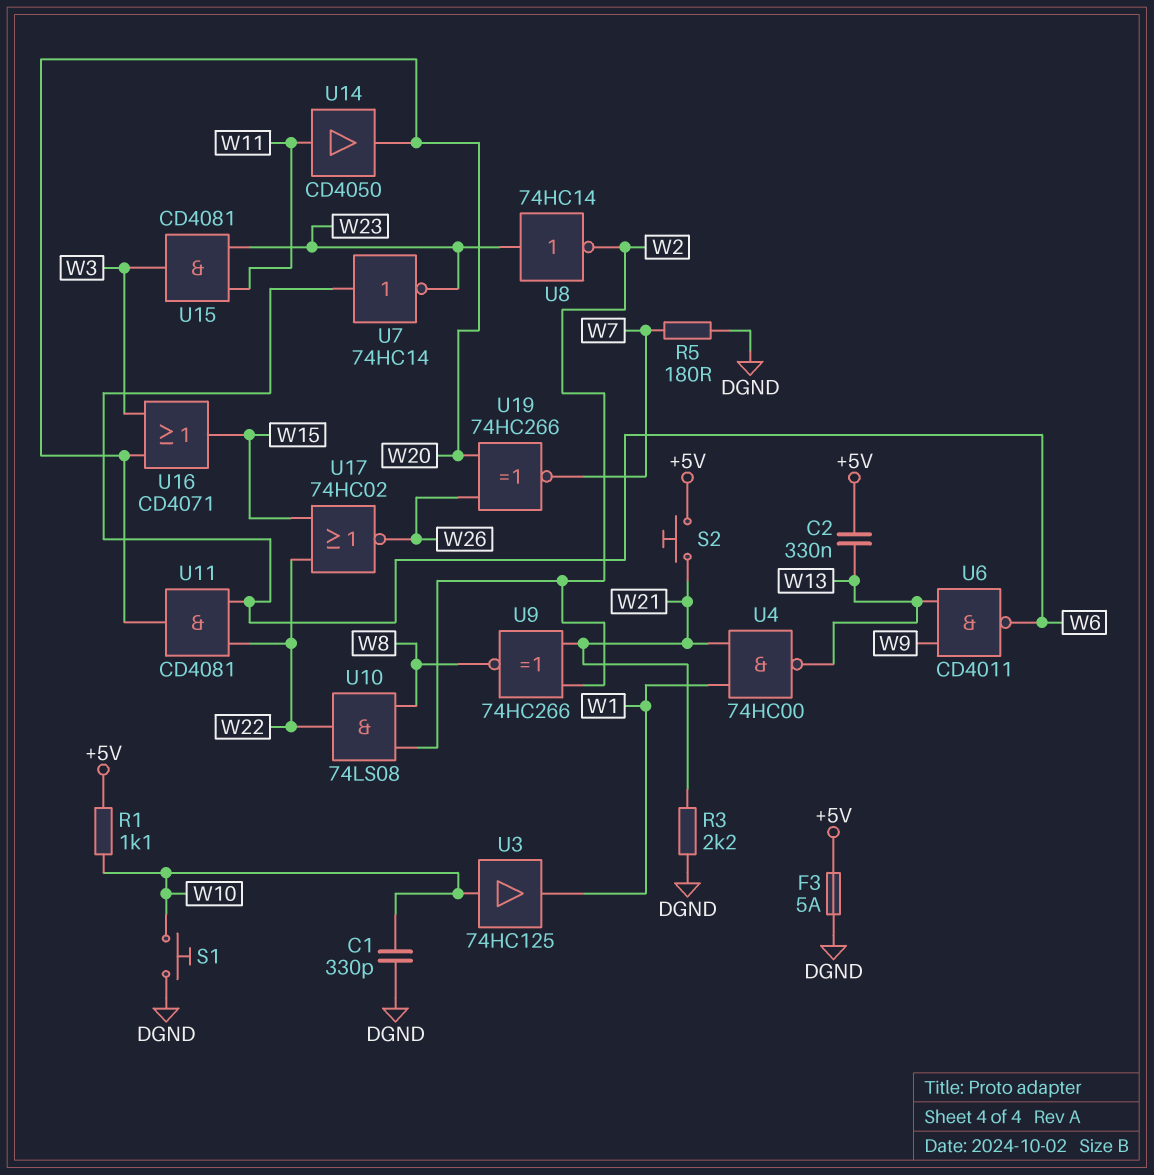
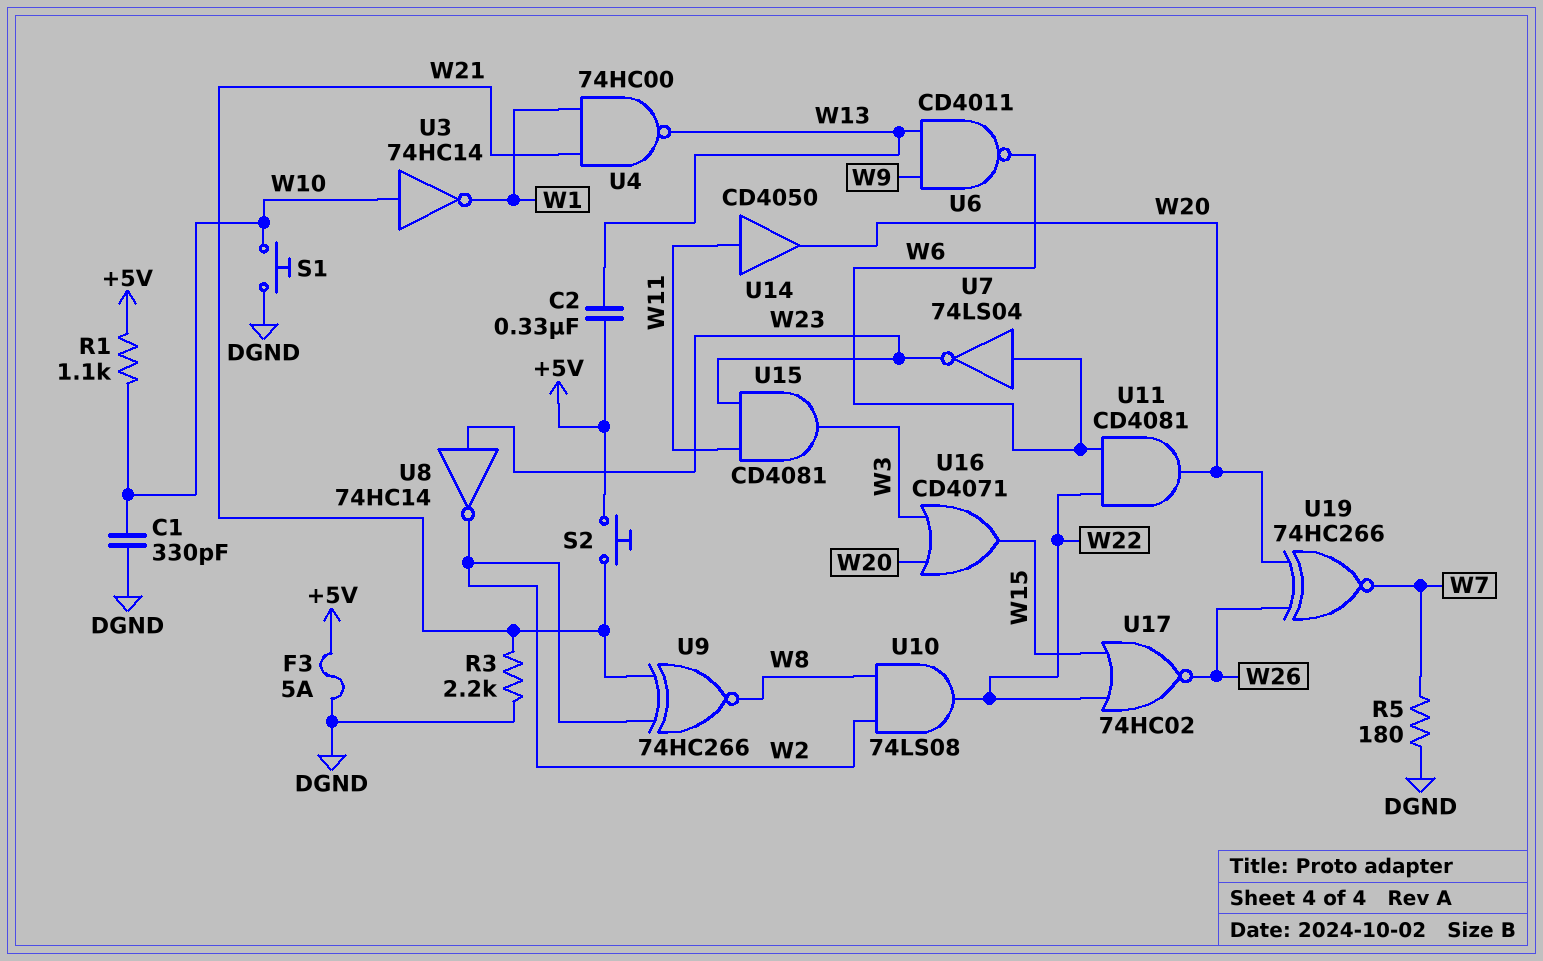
U3: buffer 74HC125 (in W10, out W1) -> NOT 74HC14 (in W10, out W1)
U7: NOT 74HC14 (in W6, out W23) -> NOT 74LS04 (in W6, out W23)

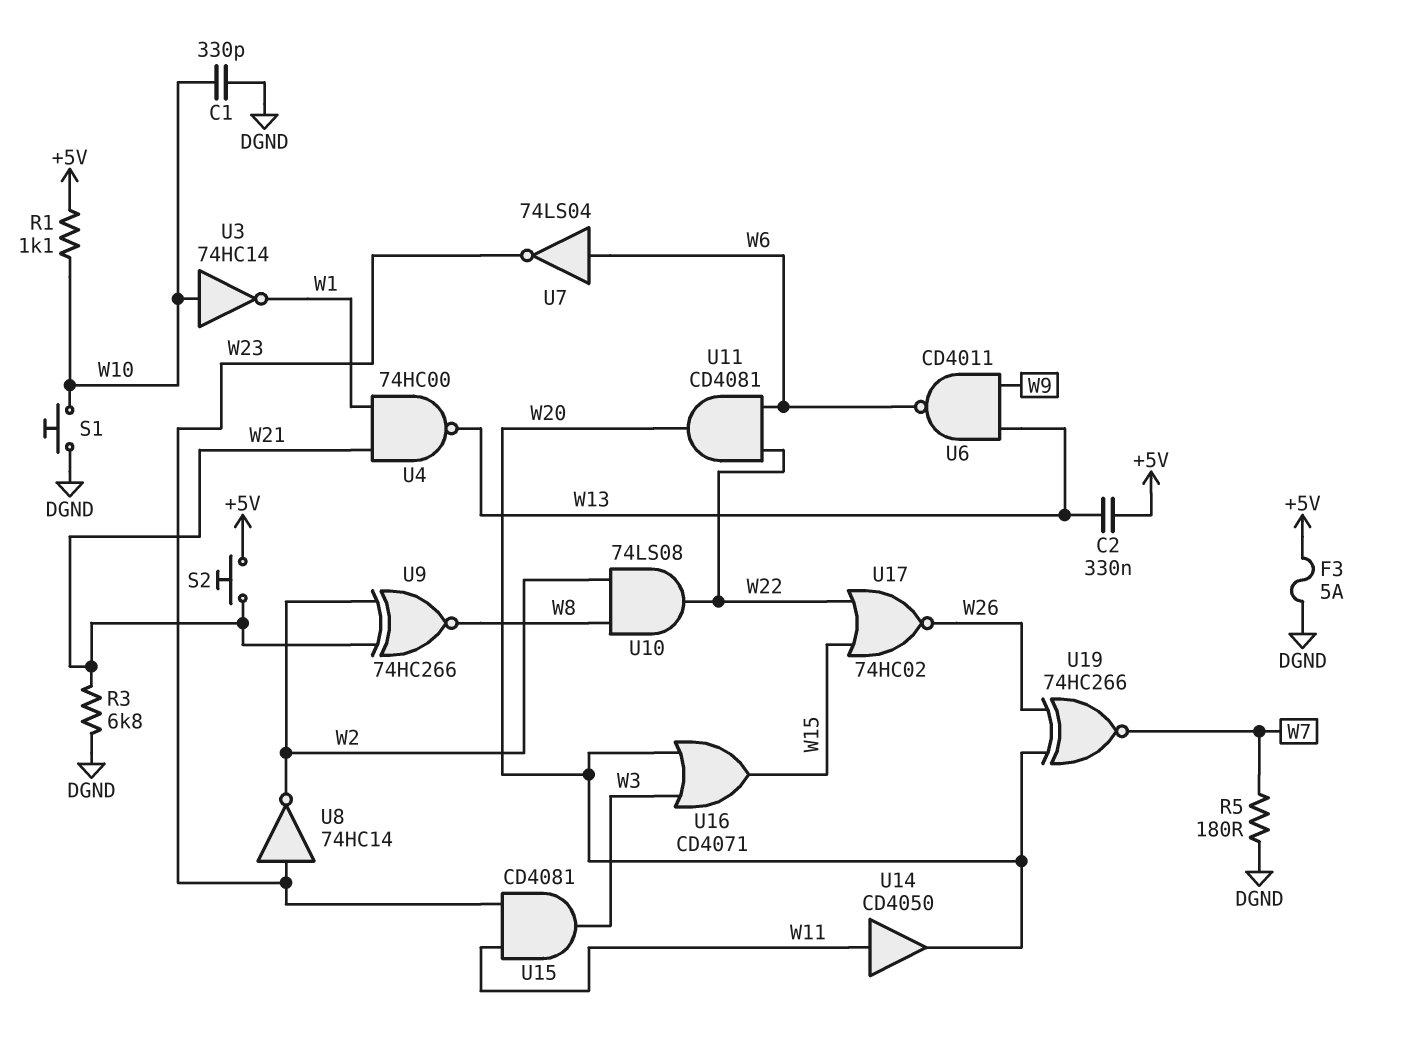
R3: 2.2k (DGND, W21) -> 6.8k (DGND, W21)

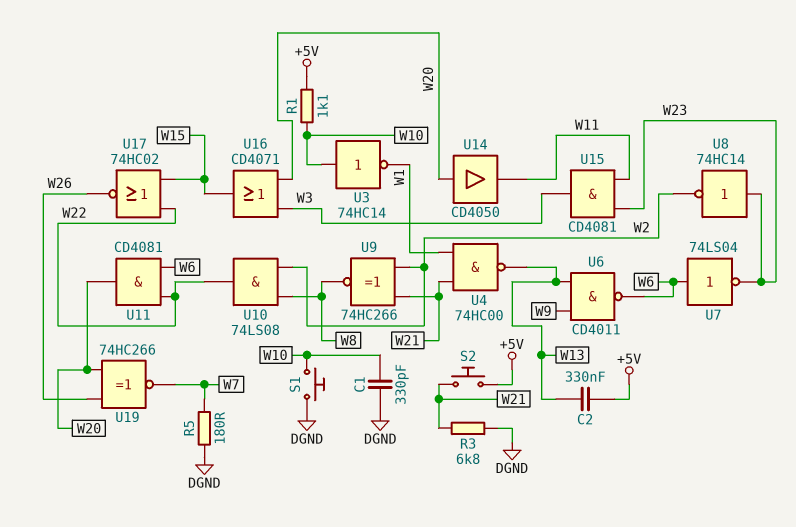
F3: 5A (+5V, DGND) -> none
U14: buffer CD4050 (in W11, out W20) -> buffer CD4050 (in W20, out W11)

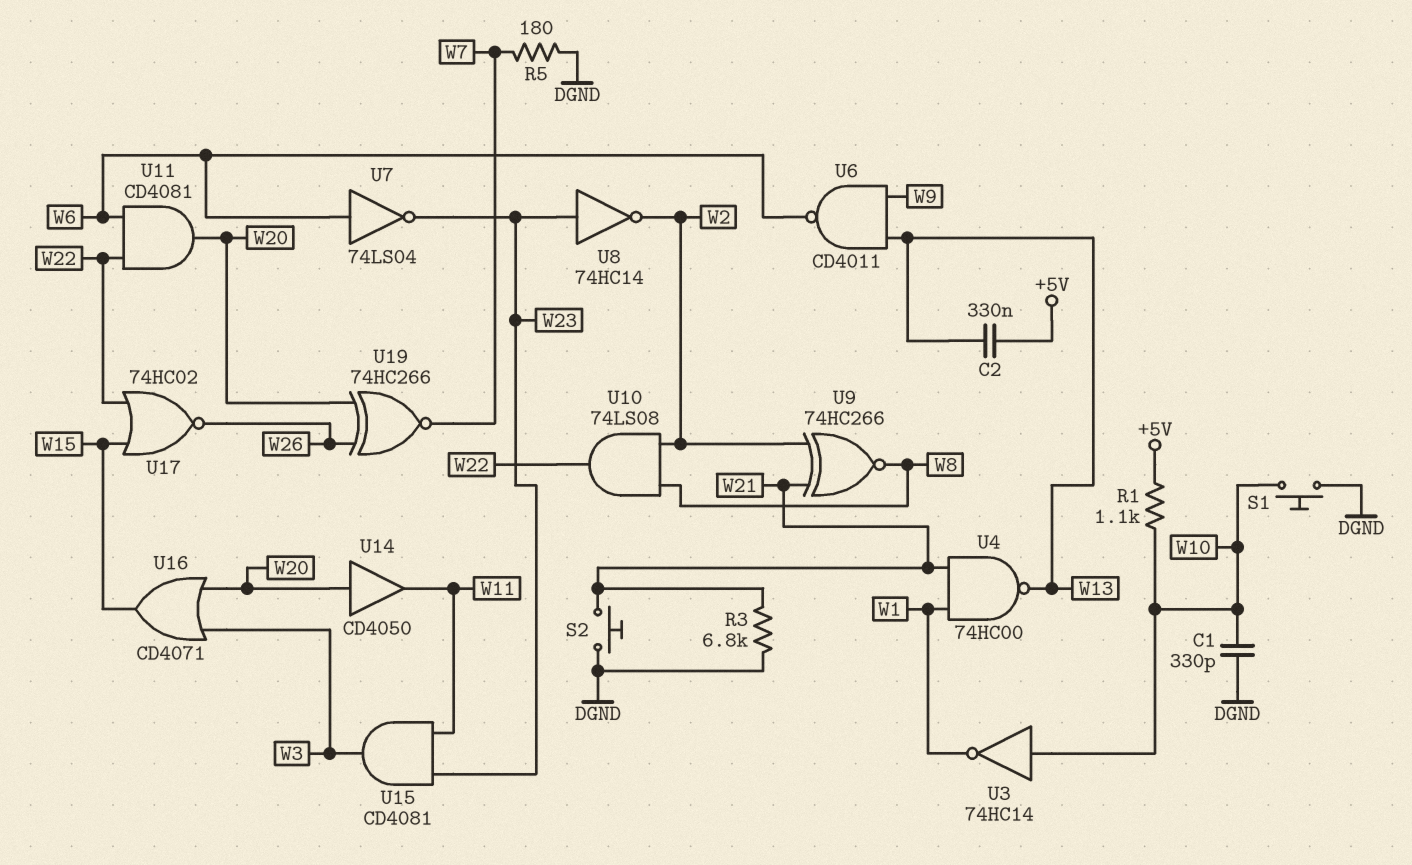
S2: button (+5V, W21) -> button (DGND, W21)

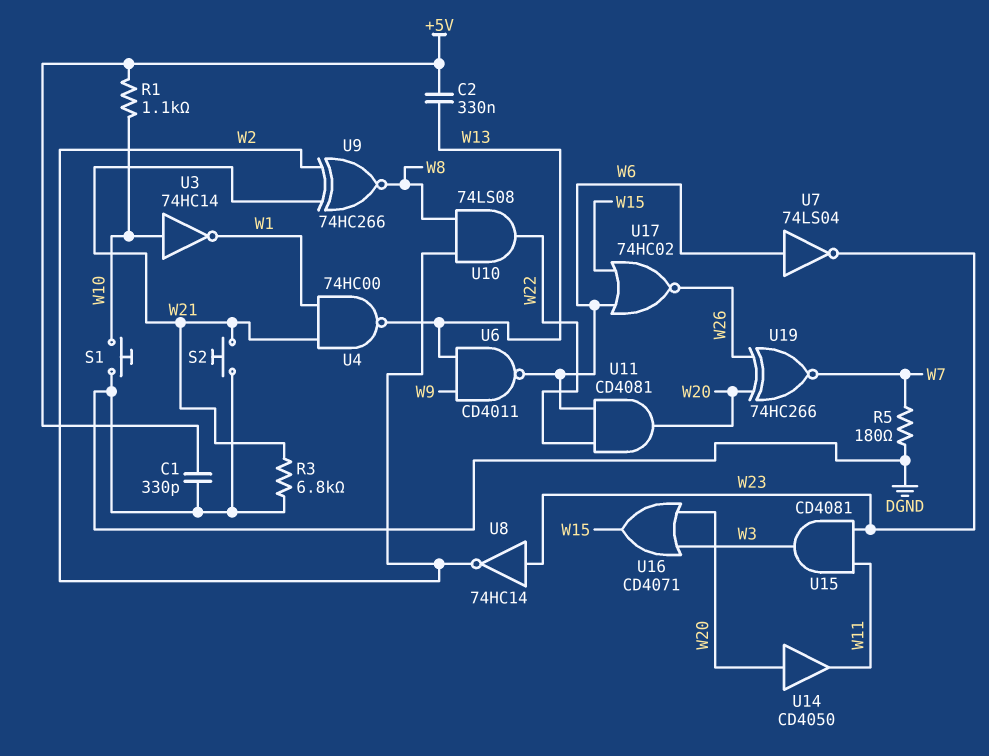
C1: 330pF (DGND, W10) -> 330pF (+5V, DGND)
U17: NOR 74HC02 (in W15, in W22, out W26) -> NOR 74HC02 (in W6, in W15, out W26)

